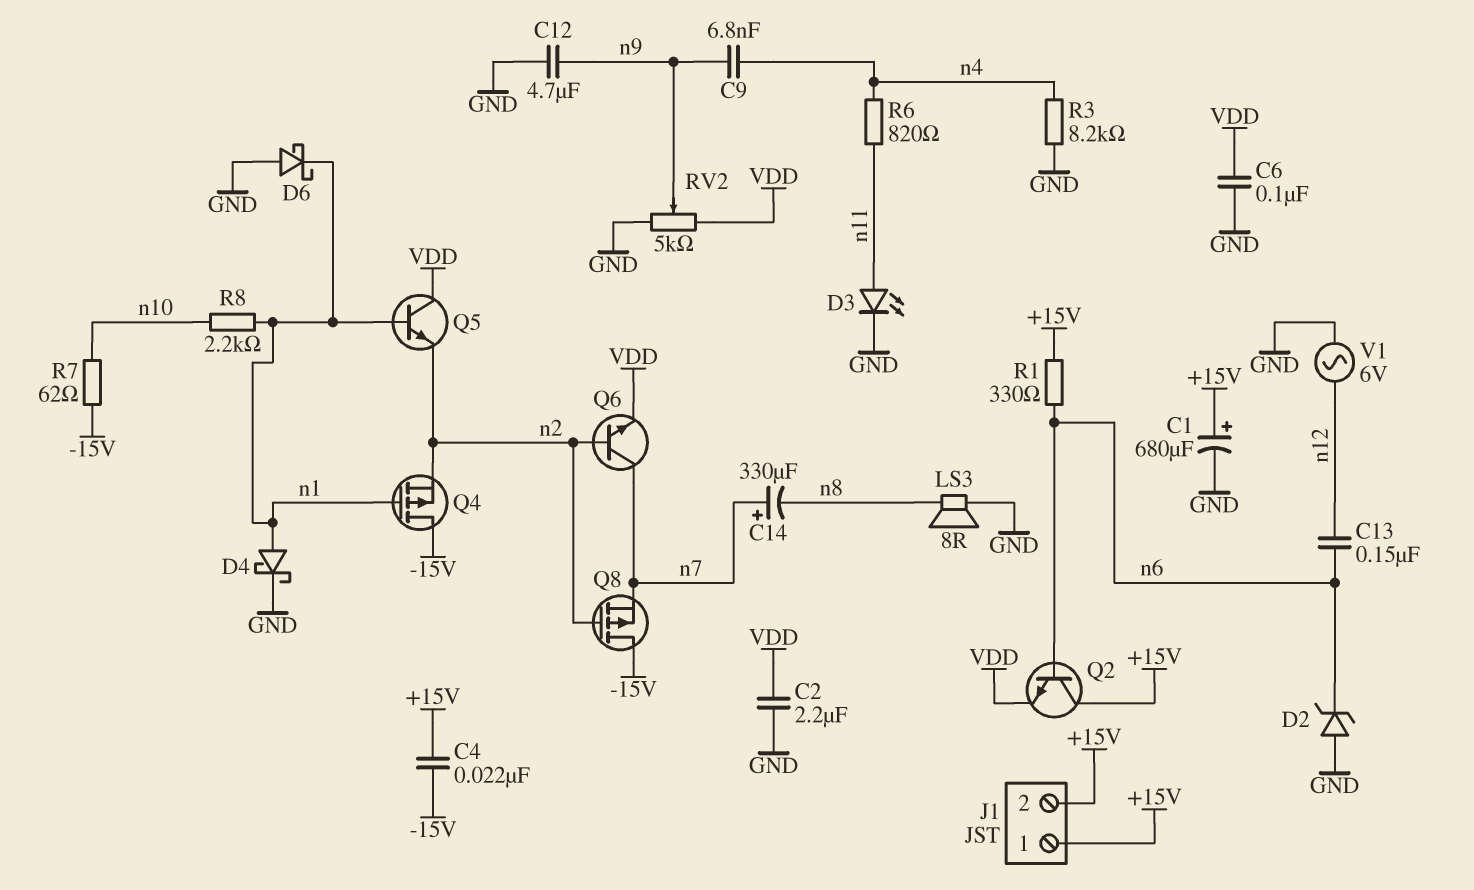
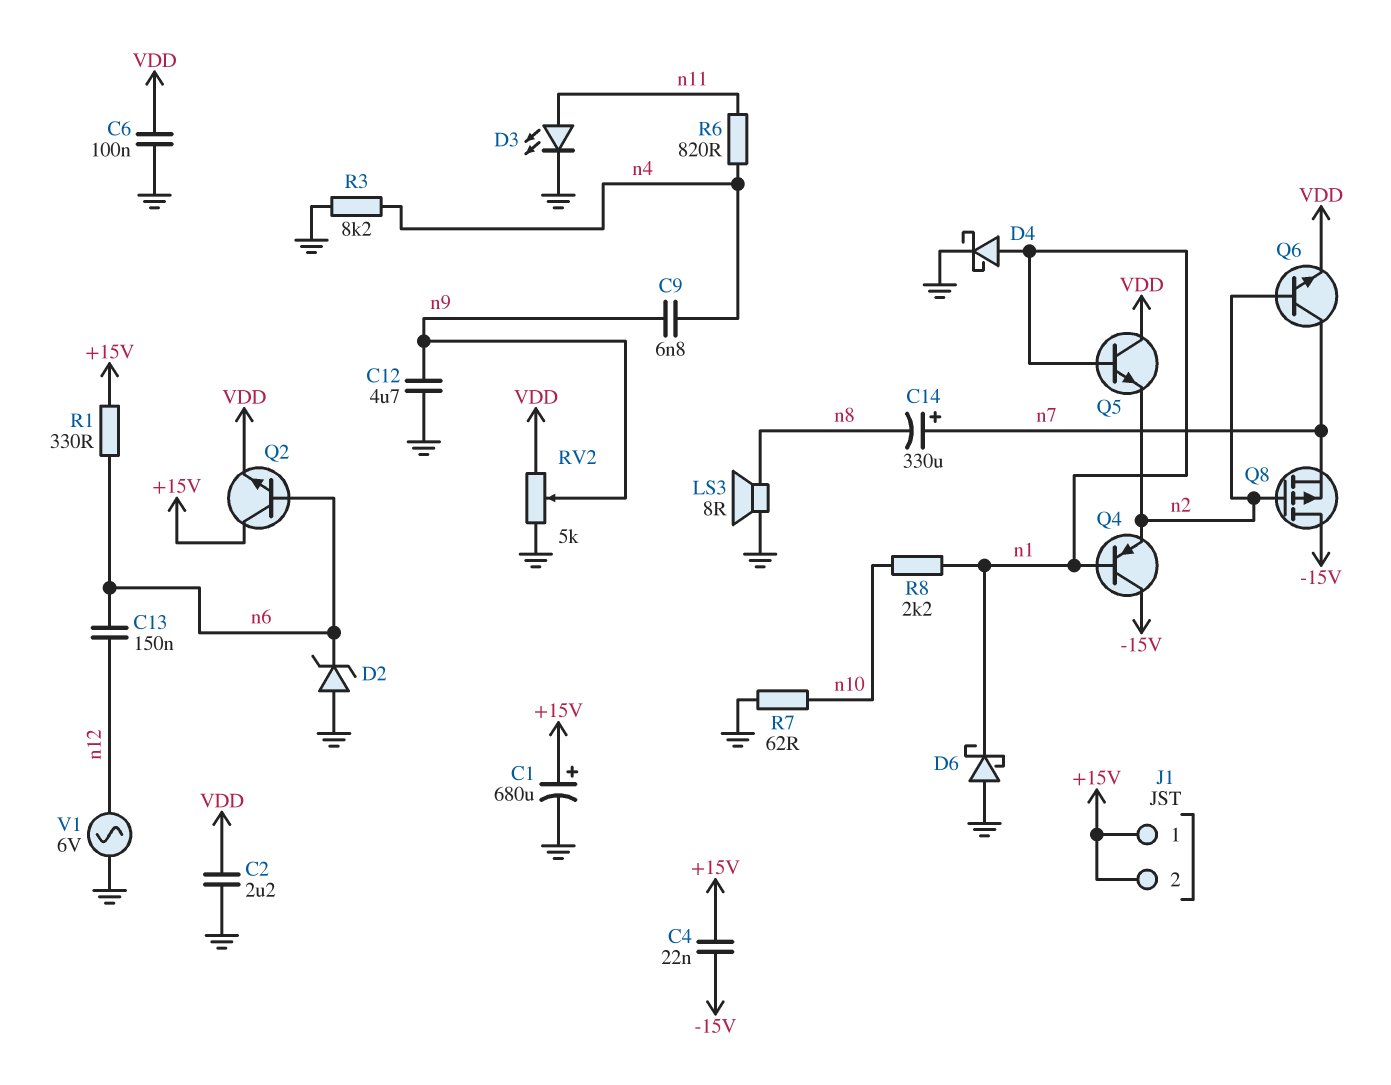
Q4: PMOS (G n1, D -15V, S n2) -> PNP (B n1, C -15V, E n2)
R7: 62 (-15V, n10) -> 62 (GND, n10)

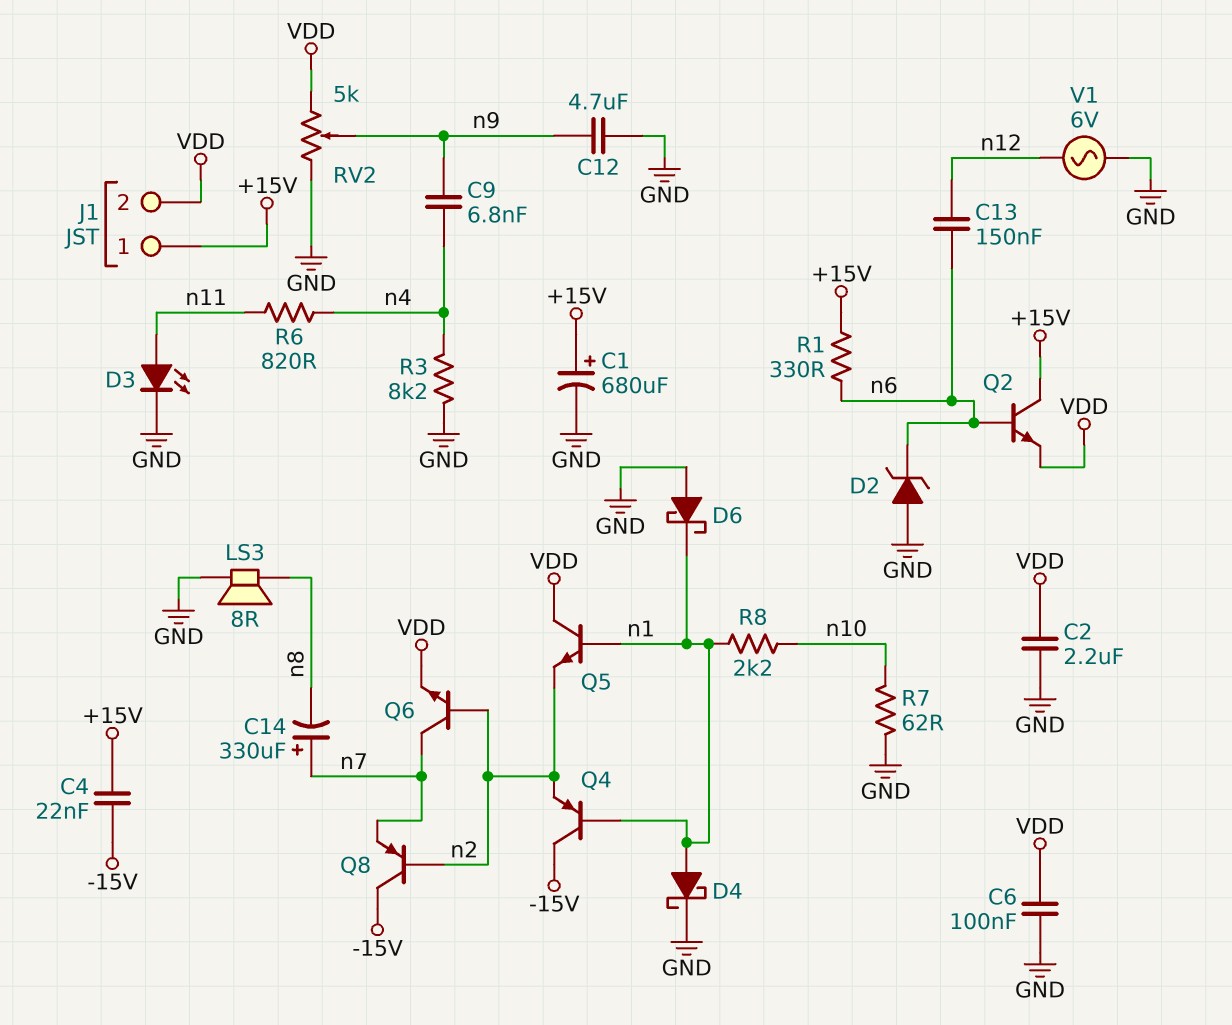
J1 pin 2: +15V -> VDD
Q8: PMOS (G n2, D -15V, S n7) -> PNP (B n2, C -15V, E n7)

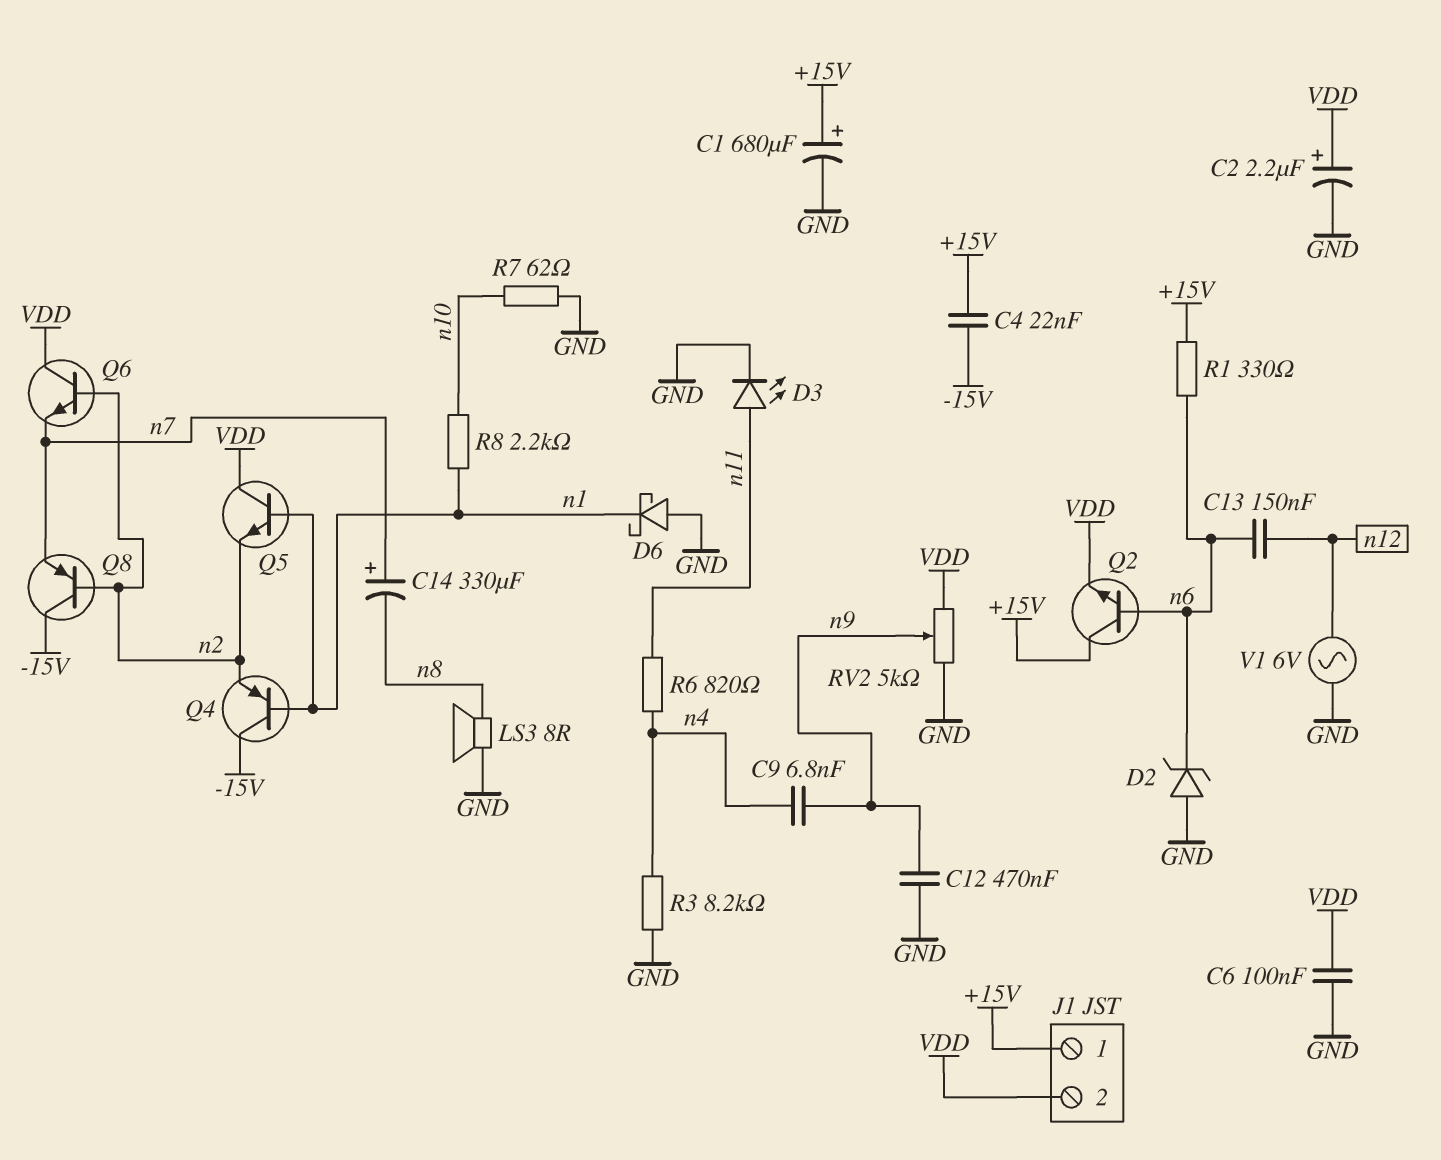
C2: 2.2uF (GND, VDD) -> 2.2uF (plus VDD, minus GND)
C12: 4.7uF (GND, n9) -> 470nF (GND, n9)
D4: schottky (A n1, K GND) -> none
Q6: NPN (B n2, C n7, E VDD) -> NPN (B n2, C VDD, E n7)

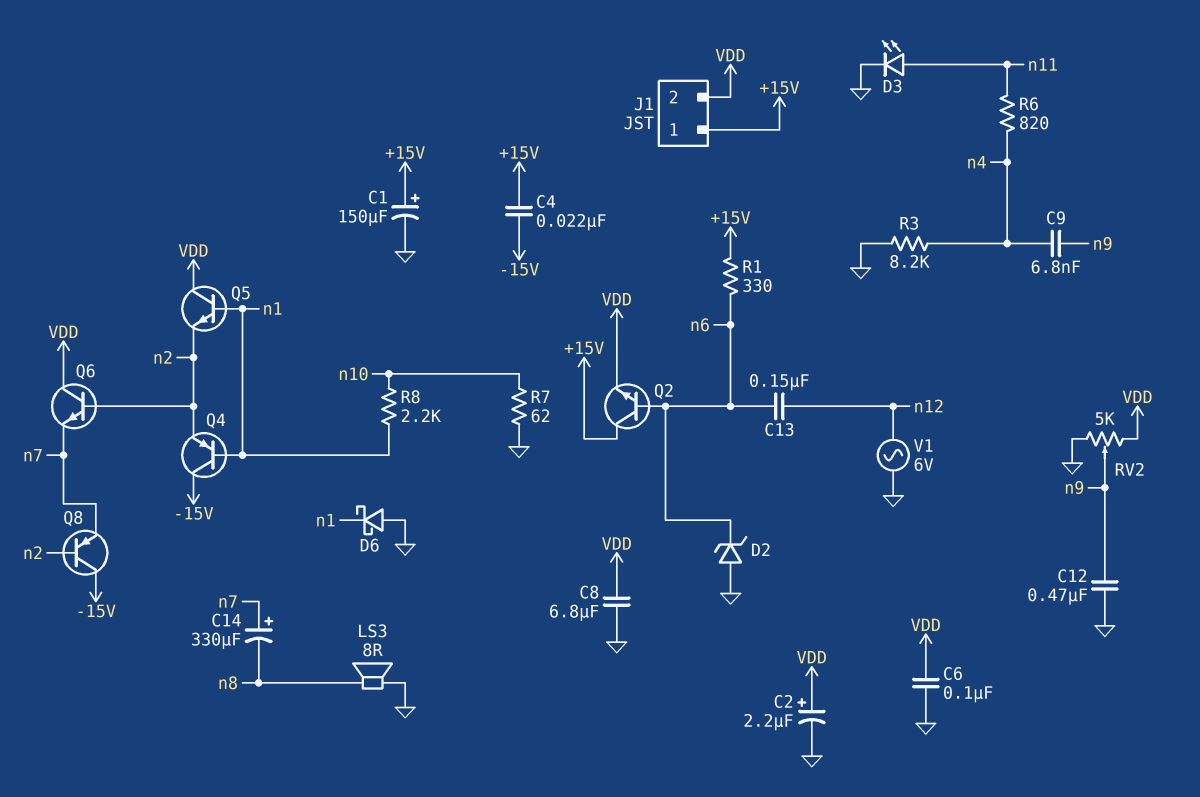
C1: 680uF (plus +15V, minus GND) -> 150uF (plus +15V, minus GND)
C8: none -> 6.8uF (GND, VDD)

